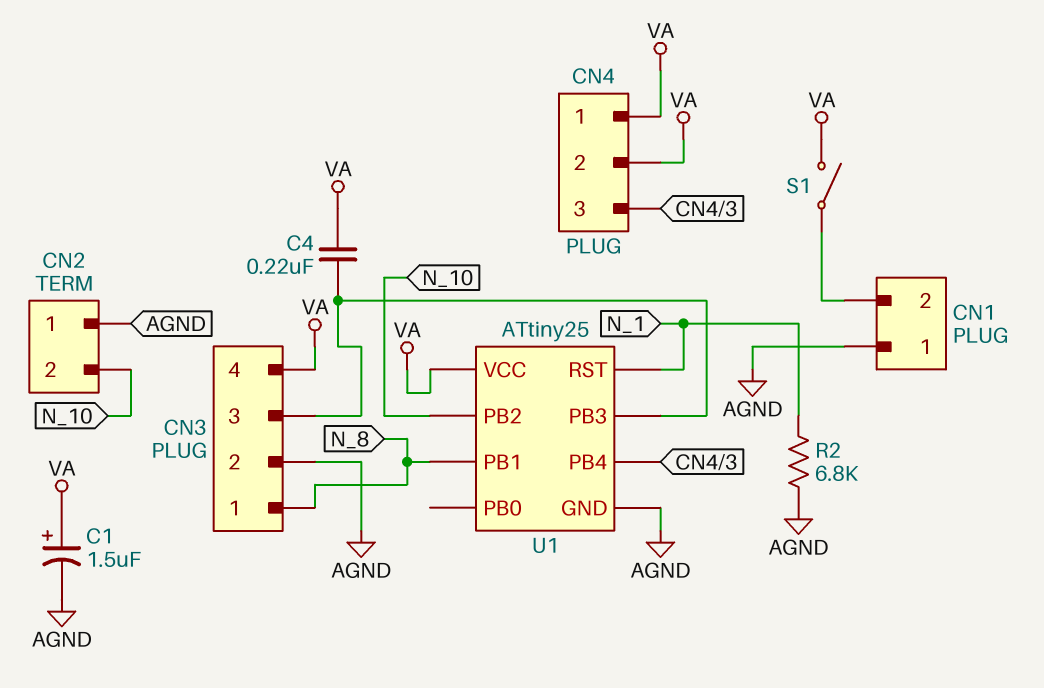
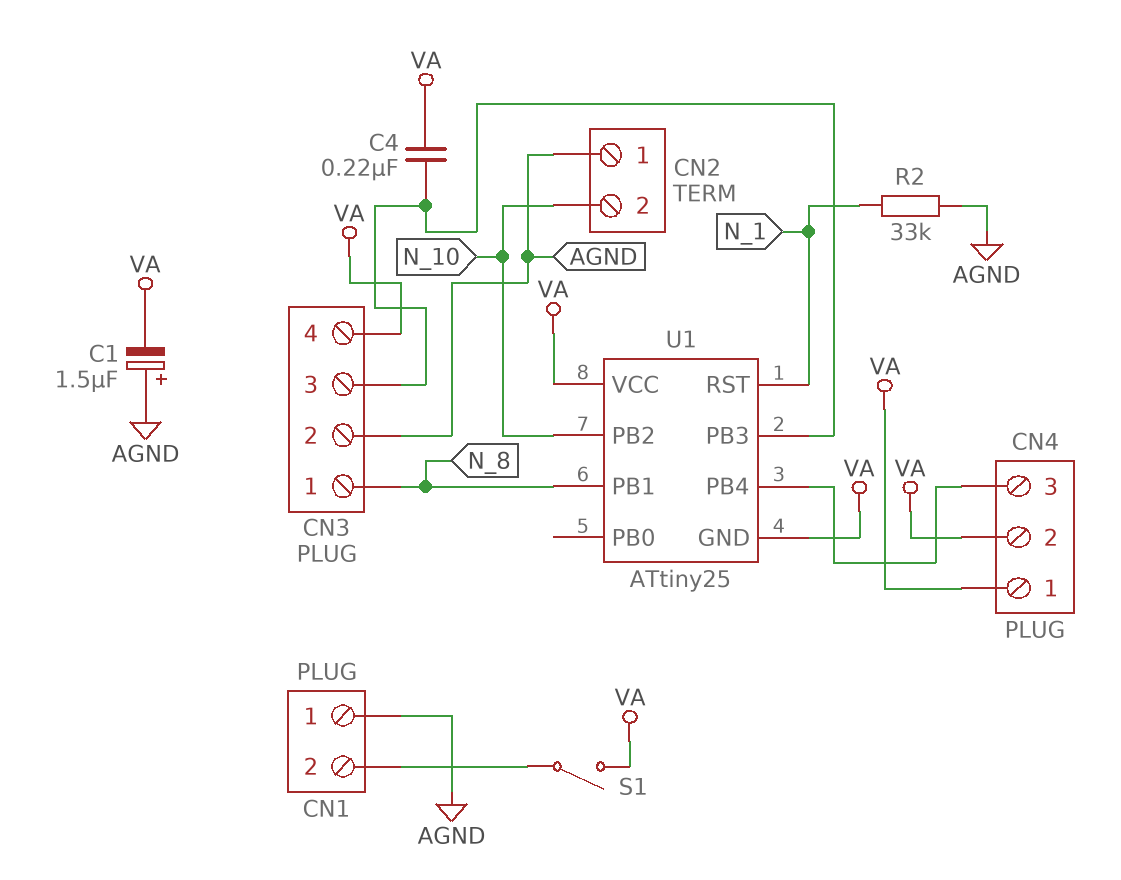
C1: 1.5uF (plus VA, minus AGND) -> 1.5uF (plus AGND, minus VA)
R2: 6.8k (AGND, N_1) -> 33k (AGND, N_1)
U1 pin GND: AGND -> VA

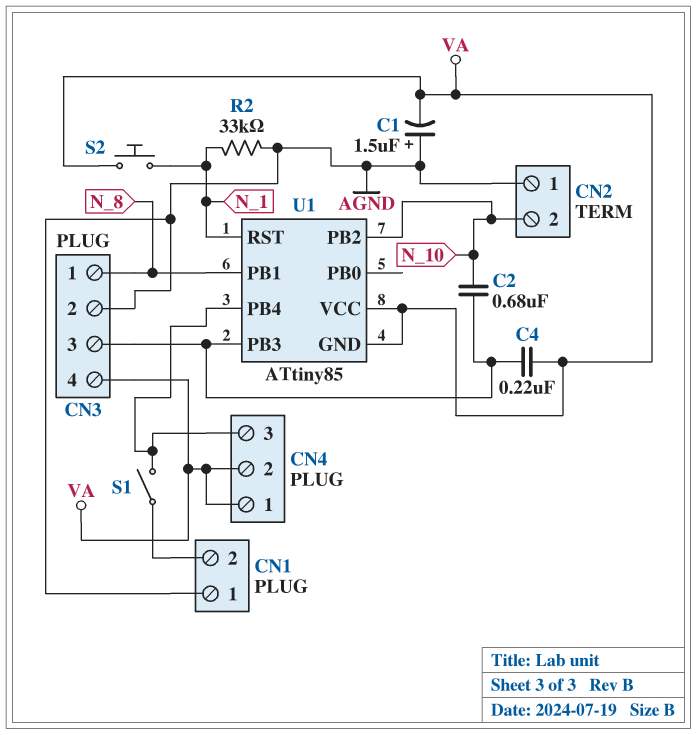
C2: none -> 680nF (CN3/3, N_10)
S1: switch (CN1/2, VA) -> switch (CN1/2, CN4/3)
S2: none -> button (N_1, VA)
U1: ATtiny25 -> ATtiny85

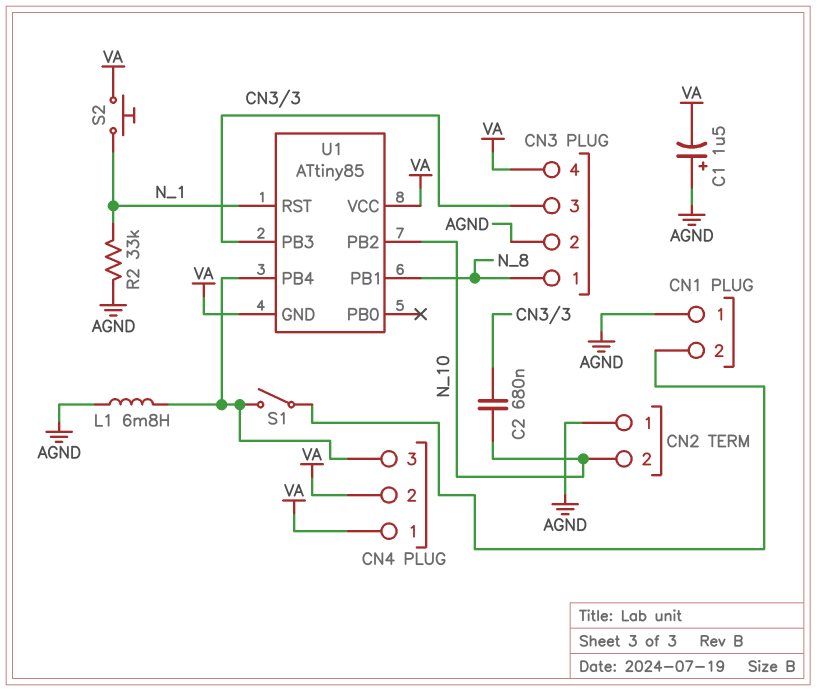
C4: 220nF (CN3/3, VA) -> none
L1: none -> 6.8mH (AGND, CN4/3)

